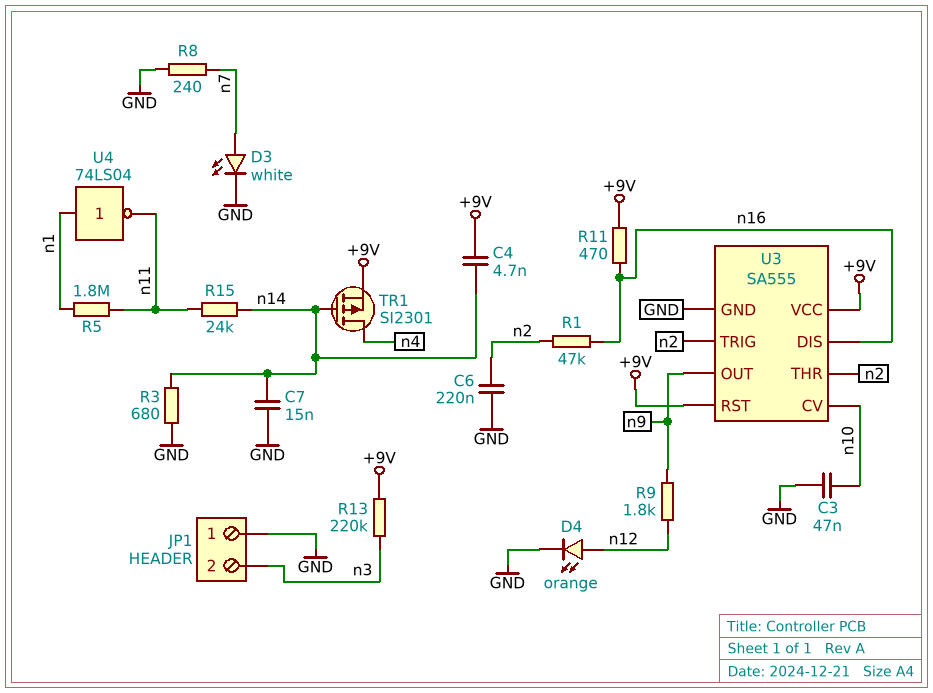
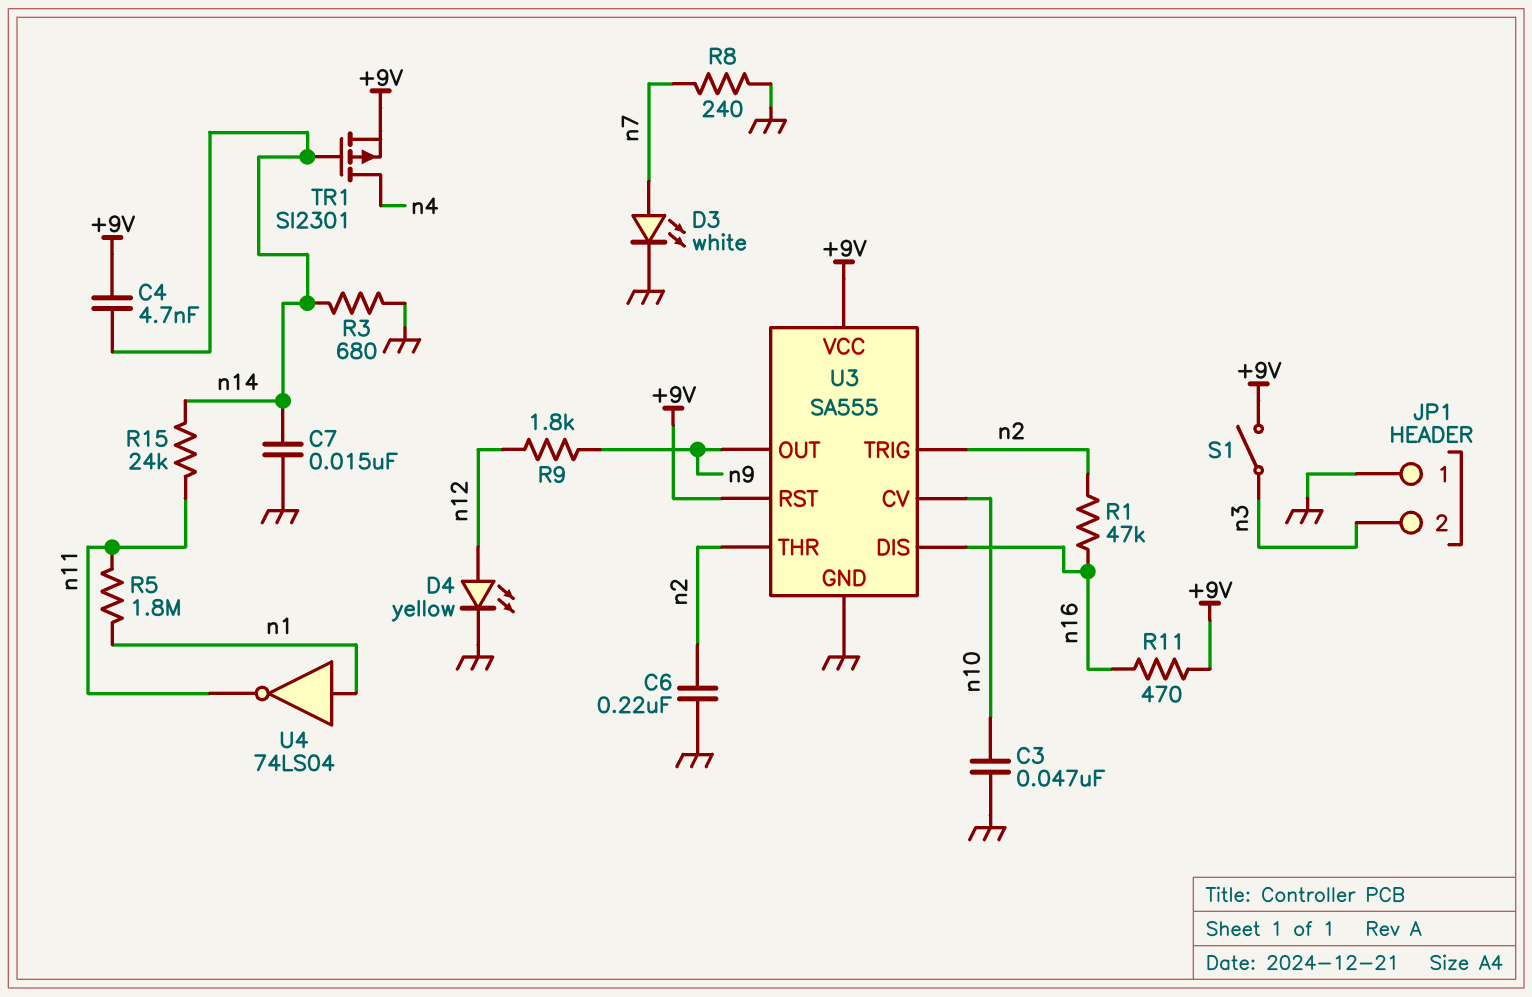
D4: LED orange (A n12, K GND) -> LED yellow (A n12, K GND)
R13: 220k (+9V, n3) -> none
S1: none -> switch (+9V, n3)

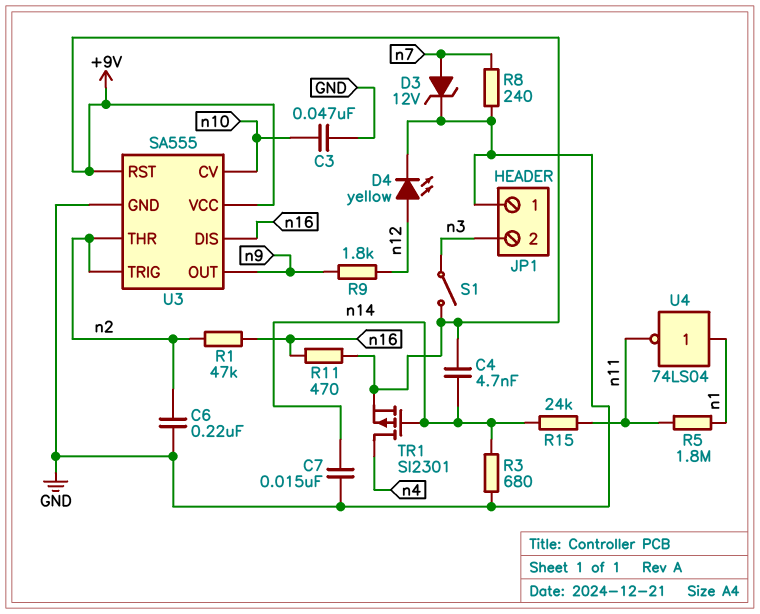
D3: LED white (A n7, K GND) -> zener 12V (A n7, K GND)

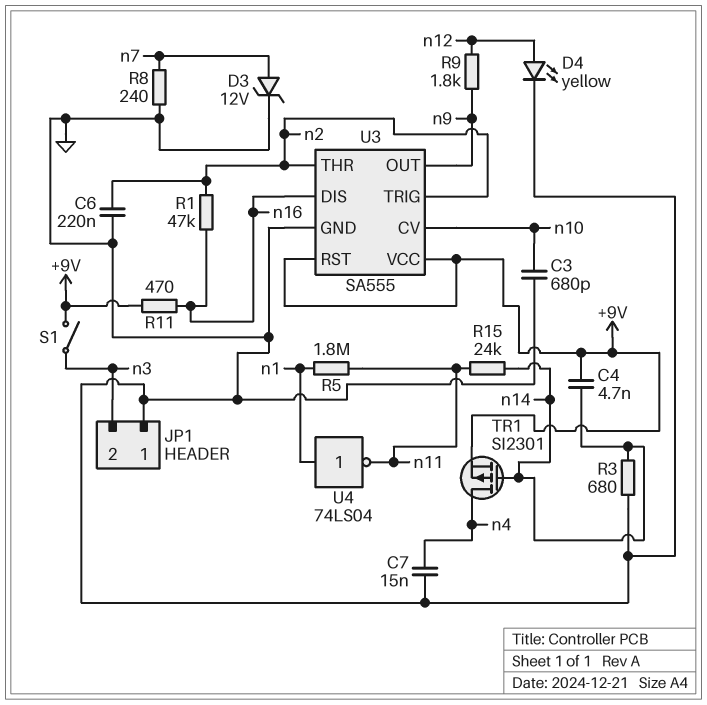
C3: 47nF (GND, n10) -> 680pF (GND, n10)
C7: 15nF (GND, n14) -> 15nF (GND, n4)

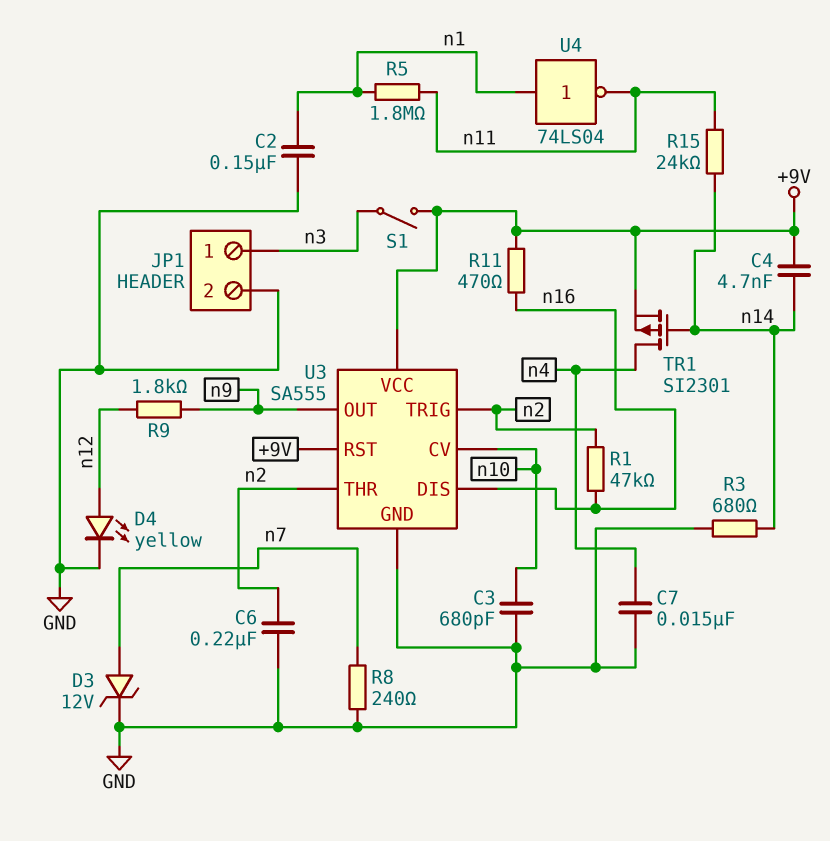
C2: none -> 150nF (GND, n1)
JP1 pin 1: GND -> n3
JP1 pin 2: n3 -> GND

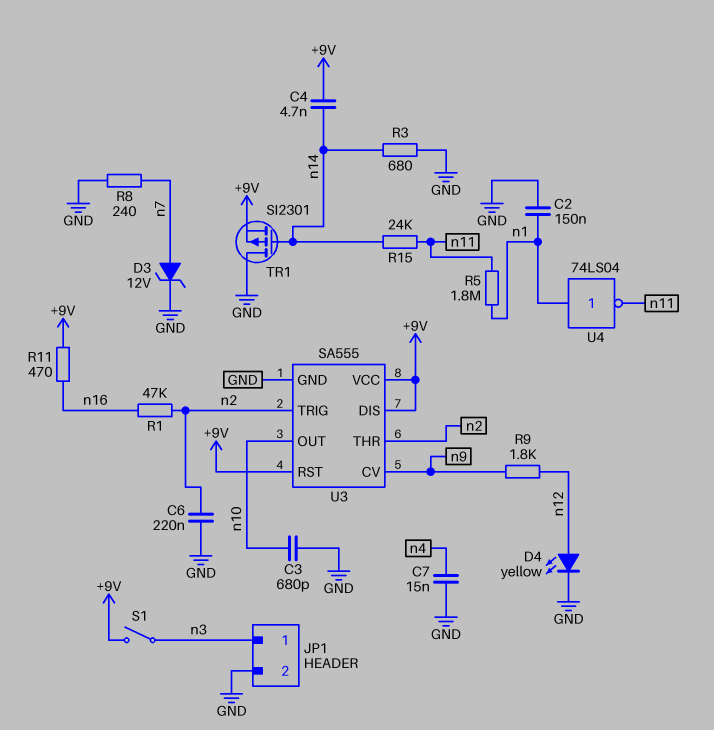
TR1: PMOS SI2301 (G n14, D n4, S +9V) -> PMOS SI2301 (G n14, D GND, S +9V)
U3 pin CV: n10 -> n9
U3 pin DIS: n16 -> +9V
U3 pin OUT: n9 -> n10

